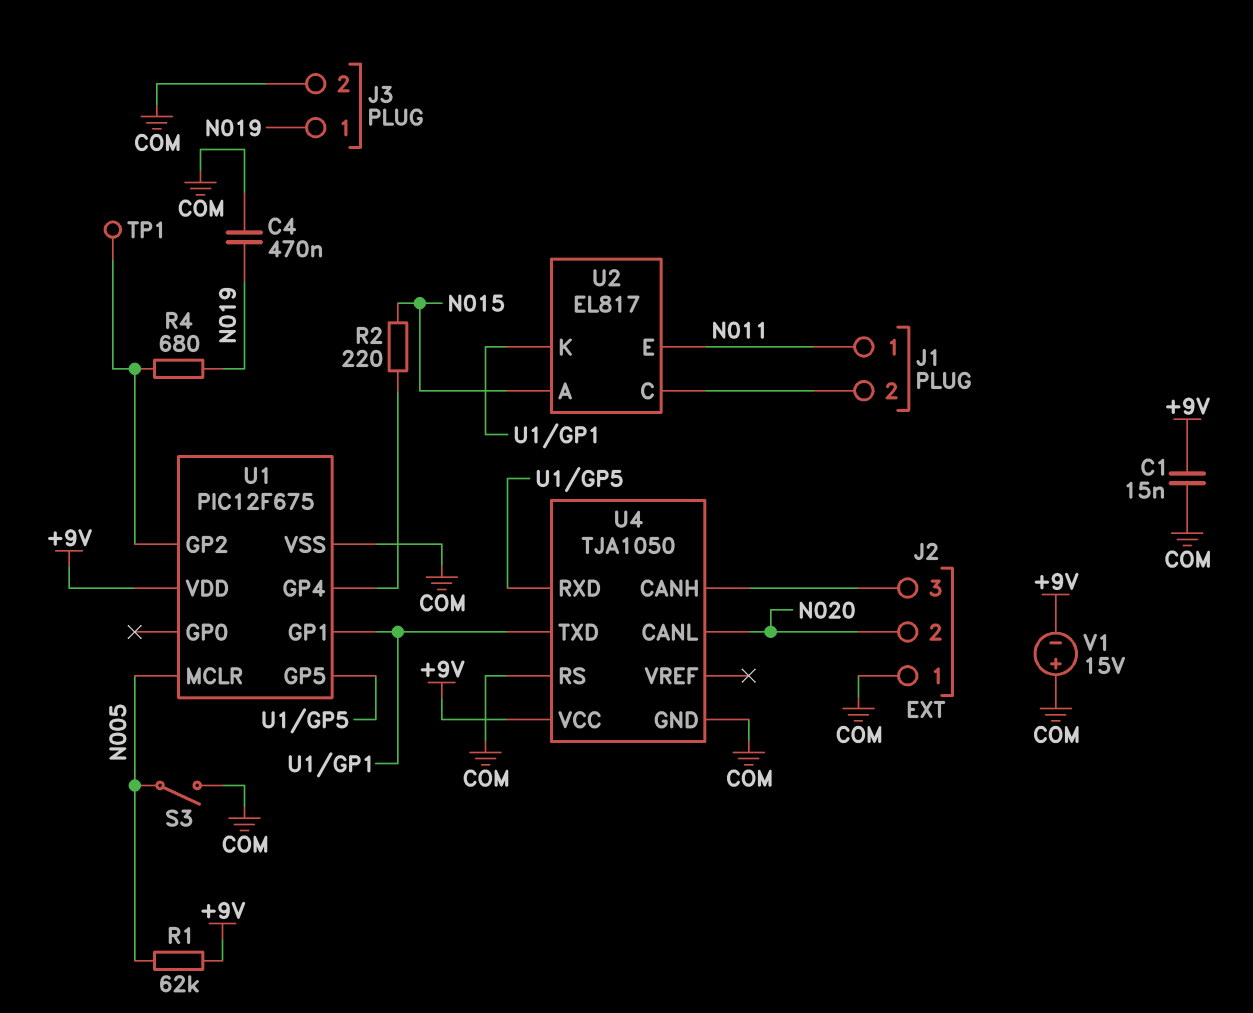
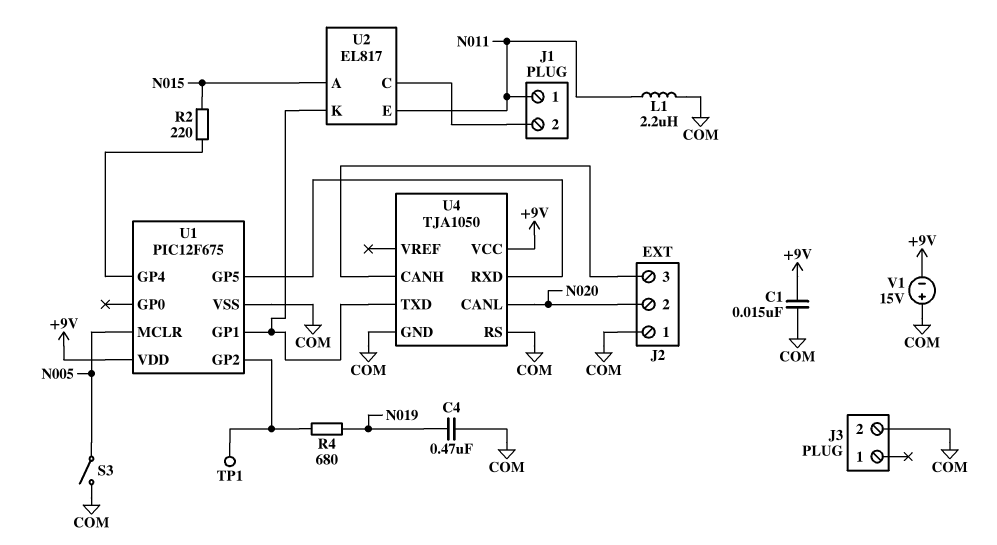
J3 pin 1: N019 -> none
L1: none -> 2.2uH (COM, N011)
R1: 62k (+9V, N005) -> none

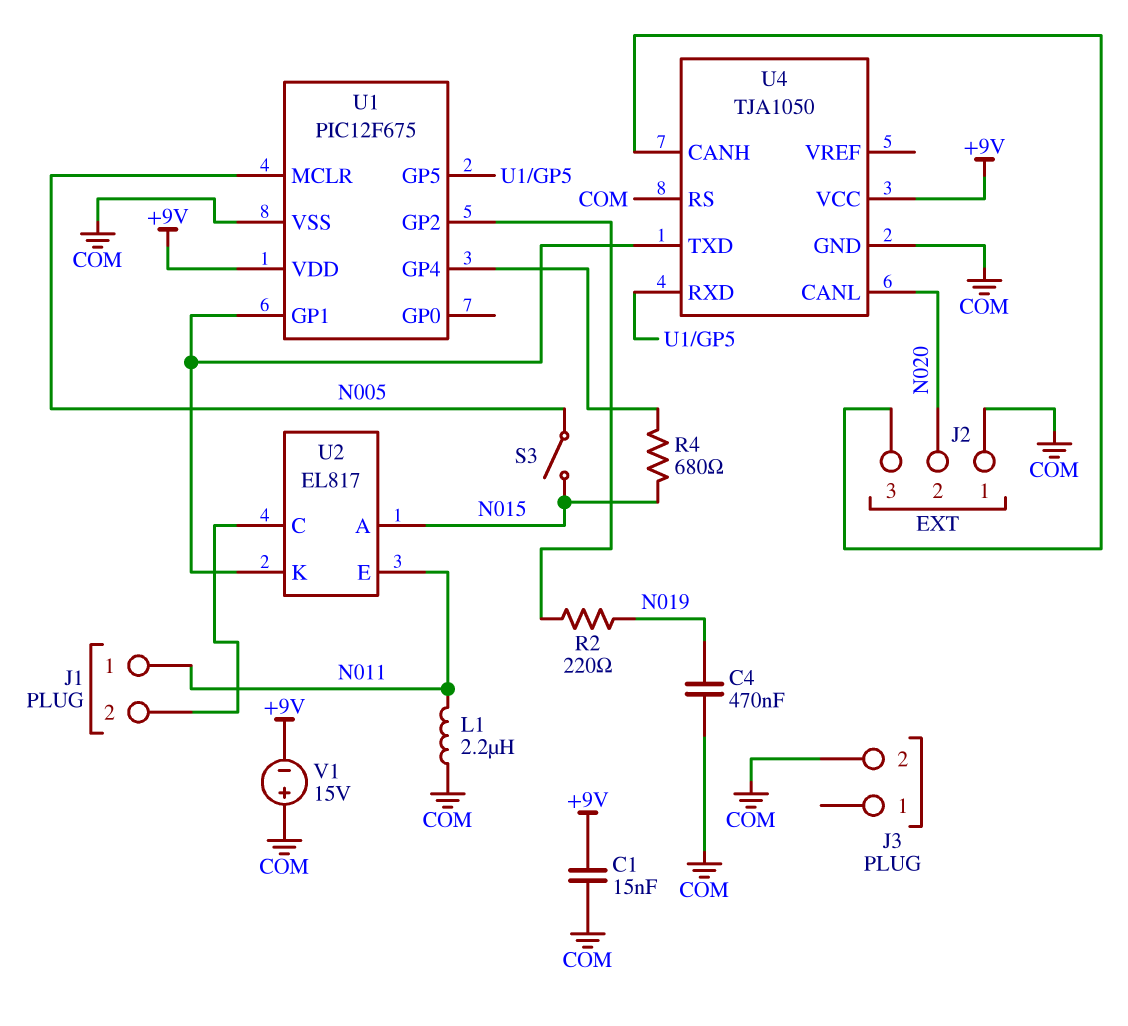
R2: 220 (N015, U1/GP4) -> 220 (N019, U1/GP2)
R4: 680 (N019, U1/GP2) -> 680 (N015, U1/GP4)
S3: switch (COM, N005) -> switch (N005, N015)
TP1: test point (U1/GP2) -> none

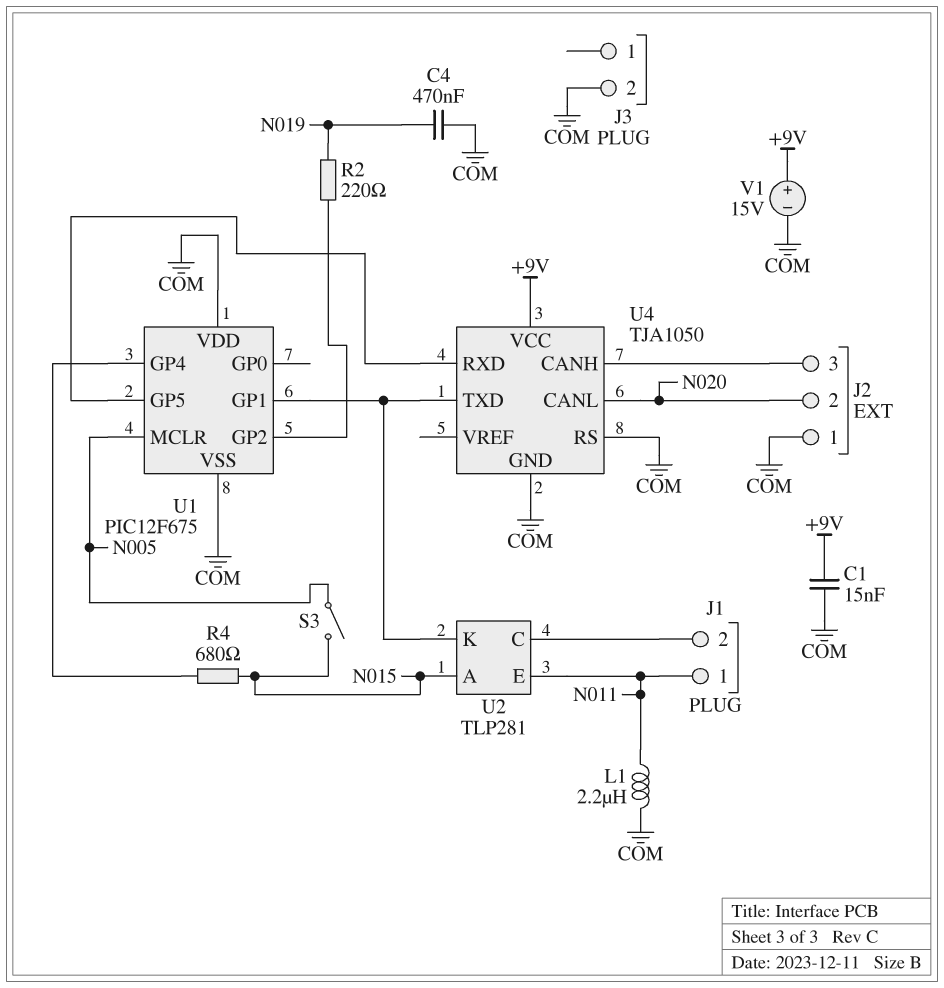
U1 pin VDD: +9V -> COM
U2: EL817 -> TLP281
V1: 15V (plus COM, minus +9V) -> 15V (plus +9V, minus COM)

